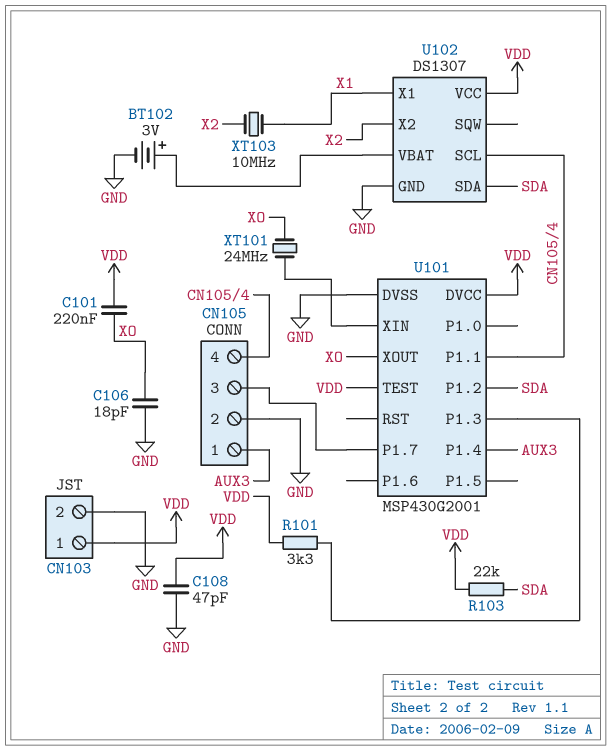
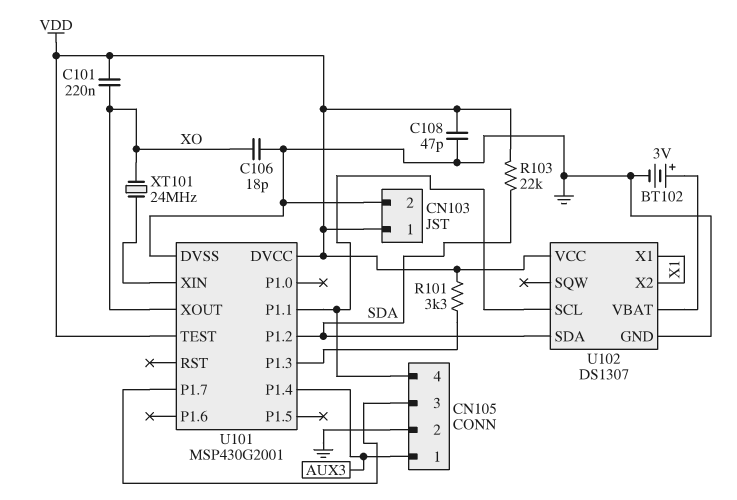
U102 pin X2: X2 -> X1
XT103: 10MHz (X1, X2) -> none

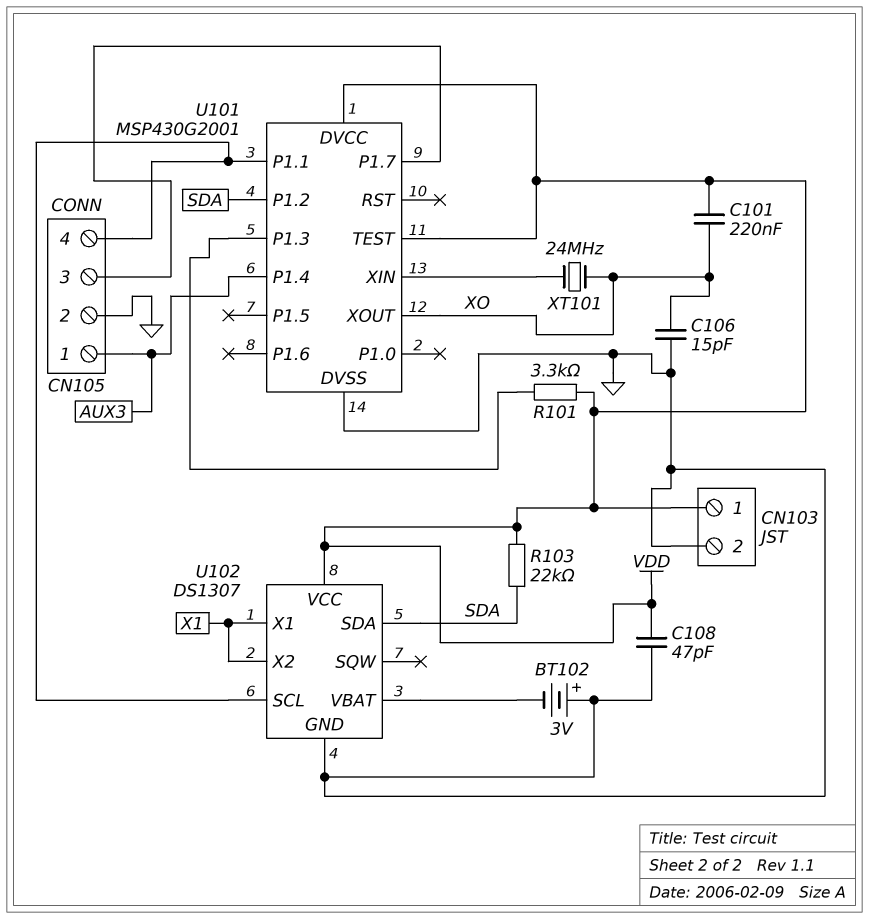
BT102: 3V (plus U102/VBAT, minus GND) -> 3V (plus GND, minus U102/VBAT)
C106: 18pF (GND, XO) -> 15pF (GND, XO)

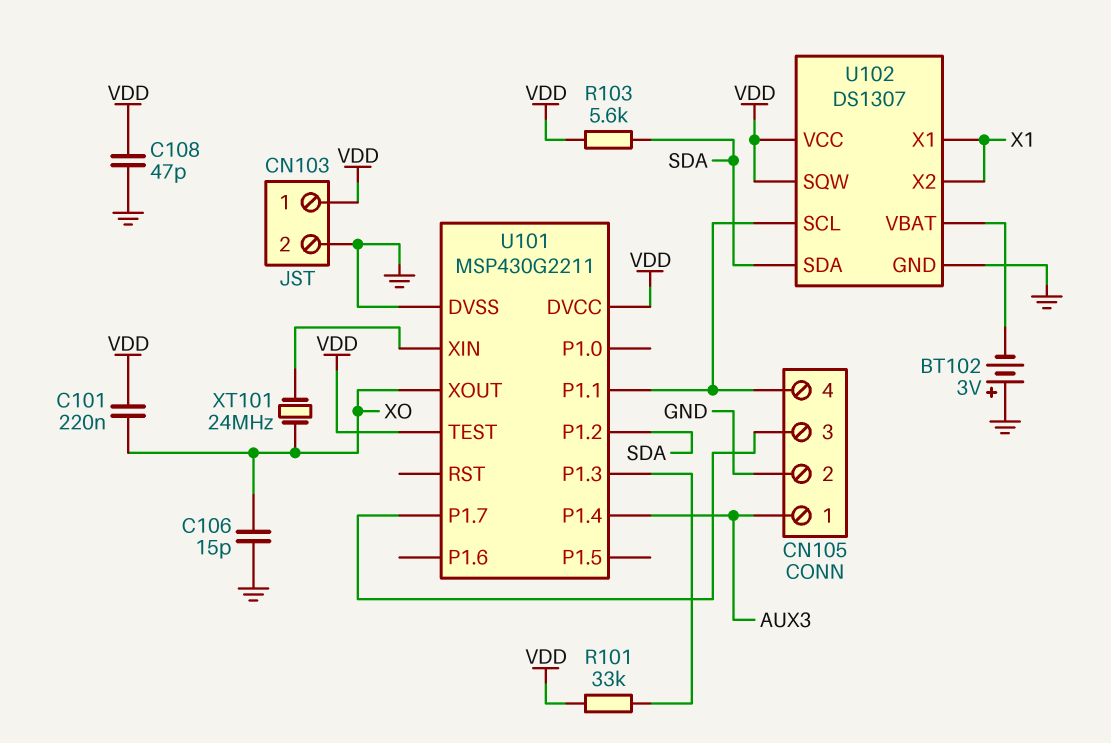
R101: 3.3k (U101/P1.3, VDD) -> 33k (U101/P1.3, VDD)
R103: 22k (SDA, VDD) -> 5.6k (SDA, VDD)
U101: MSP430G2001 -> MSP430G2211
U102 pin SQW: none -> VDD

